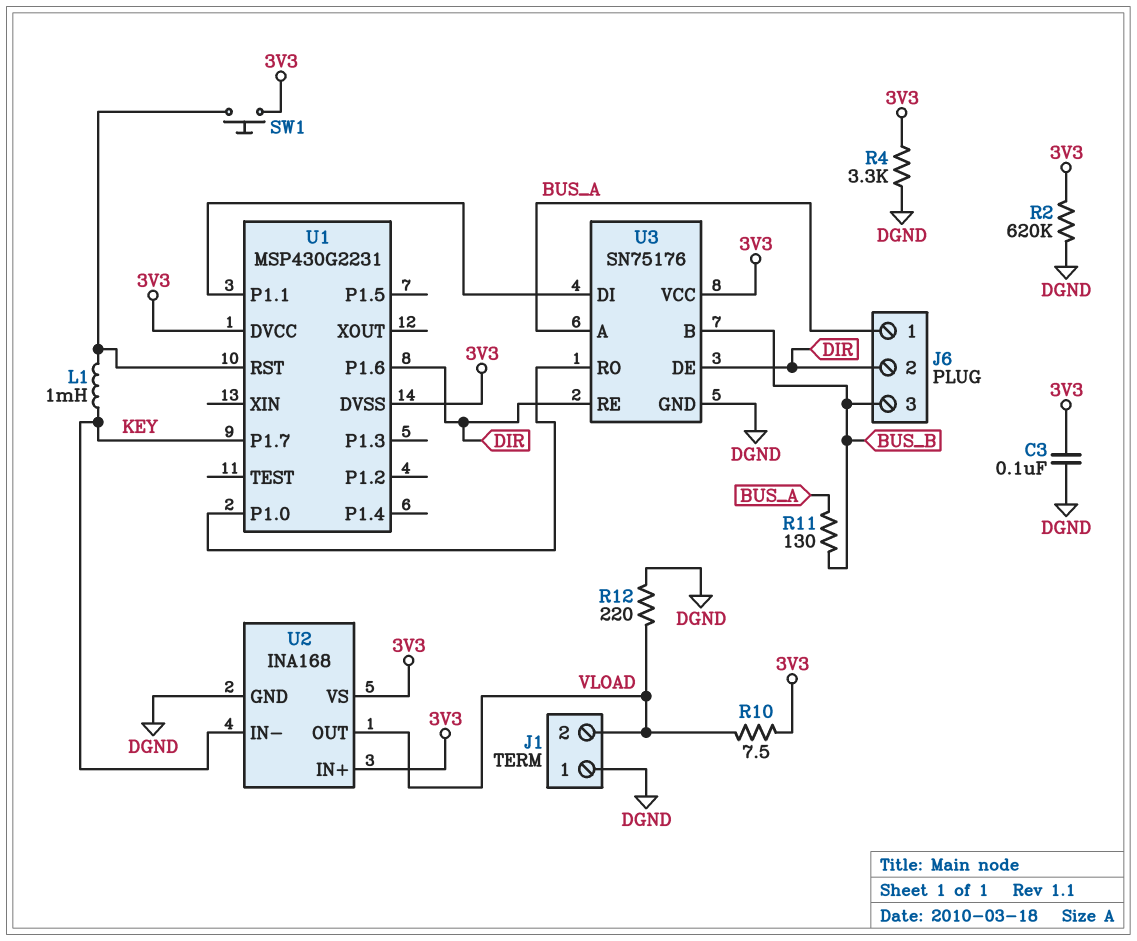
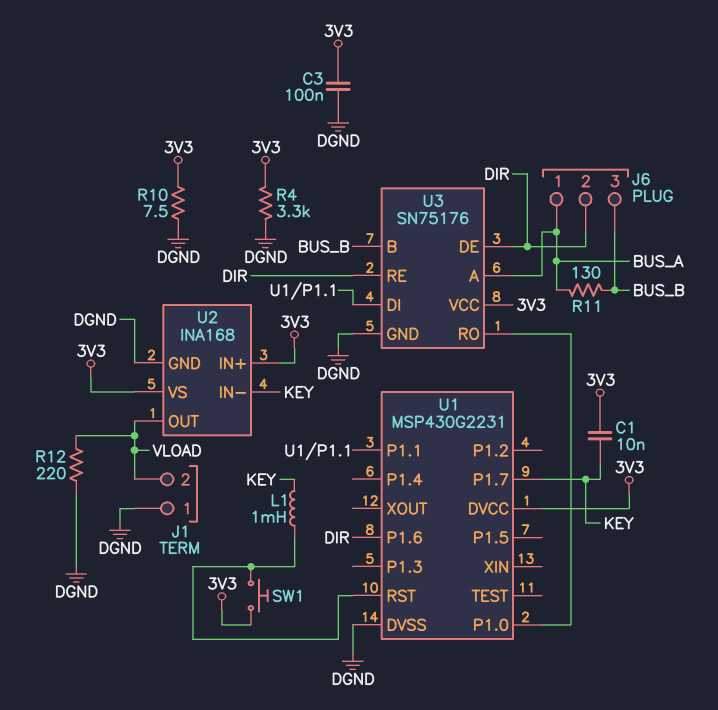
C1: none -> 10nF (3V3, KEY)
R2: 620k (3V3, DGND) -> none
R10: 7.5 (3V3, VLOAD) -> 7.5 (3V3, DGND)
U1 pin DVSS: 3V3 -> DGND

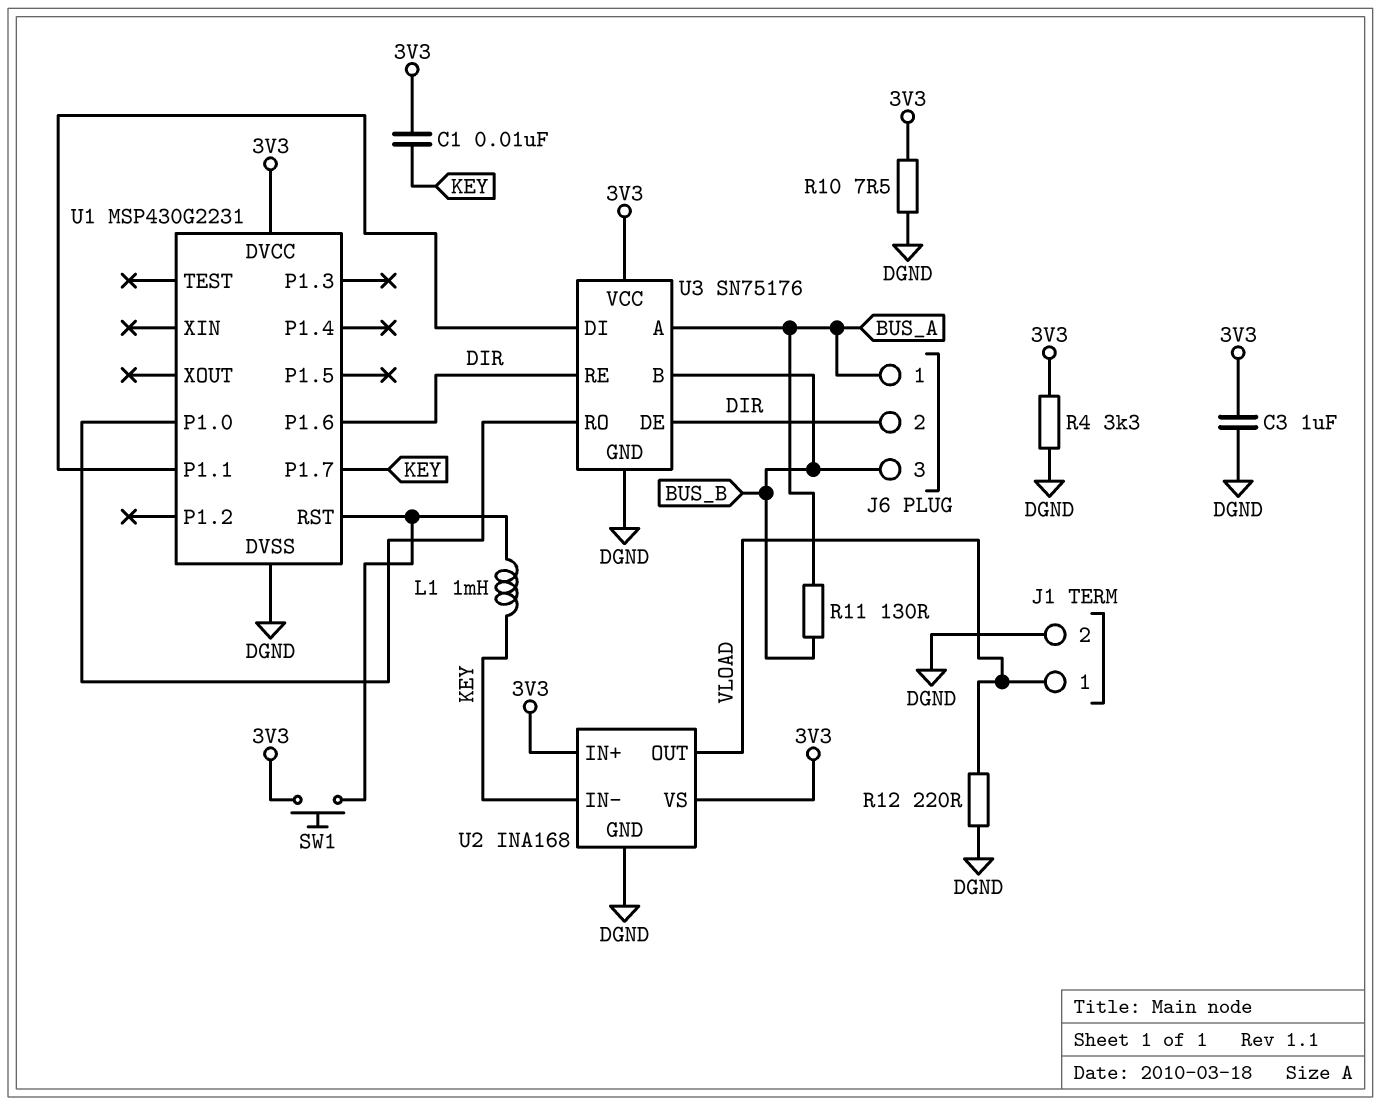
C3: 100nF (3V3, DGND) -> 1uF (3V3, DGND)
J1 pin 1: DGND -> VLOAD
J1 pin 2: VLOAD -> DGND

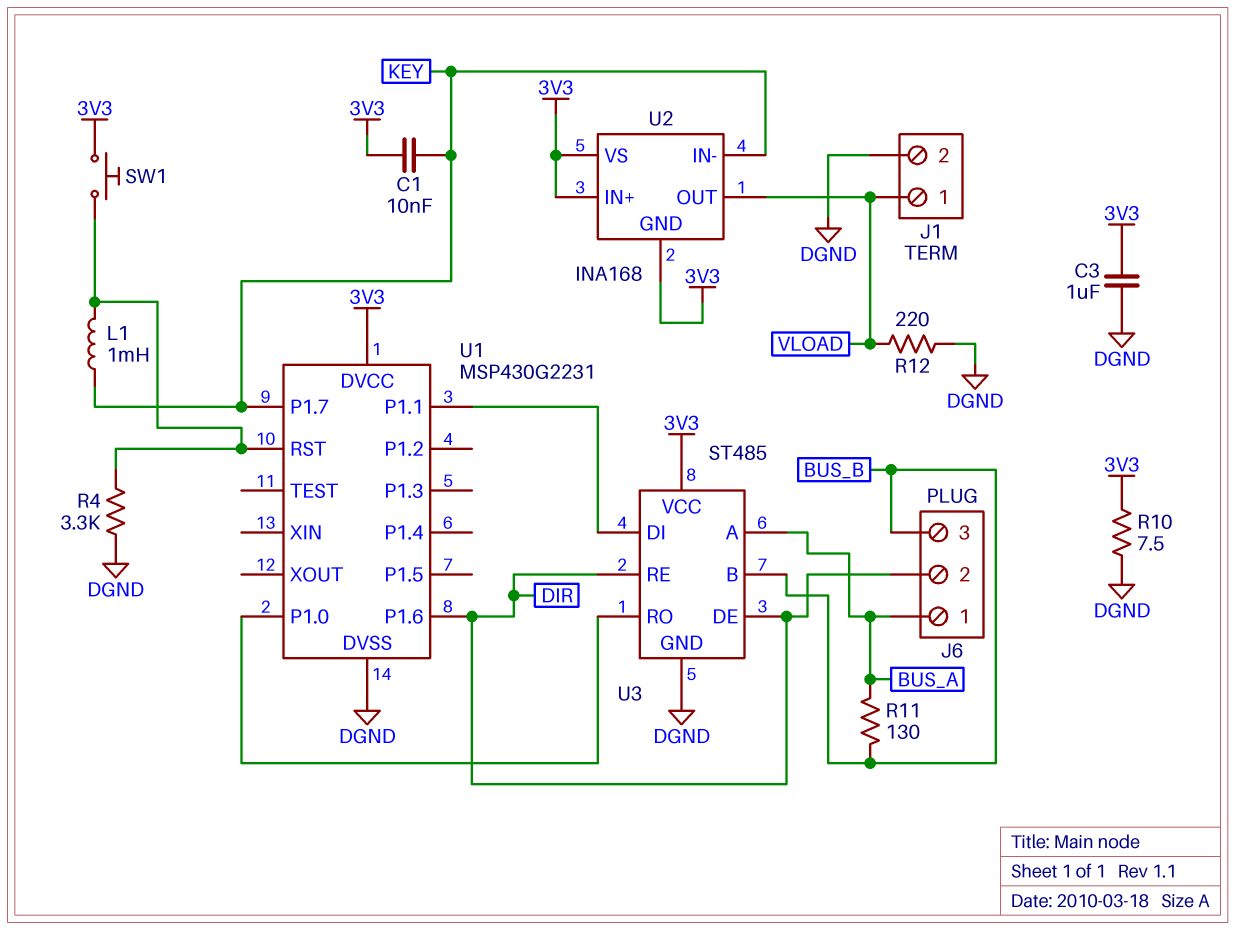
R4: 3.3k (3V3, DGND) -> 3.3k (DGND, U1/RST)
U2 pin GND: DGND -> 3V3
U3: SN75176 -> ST485

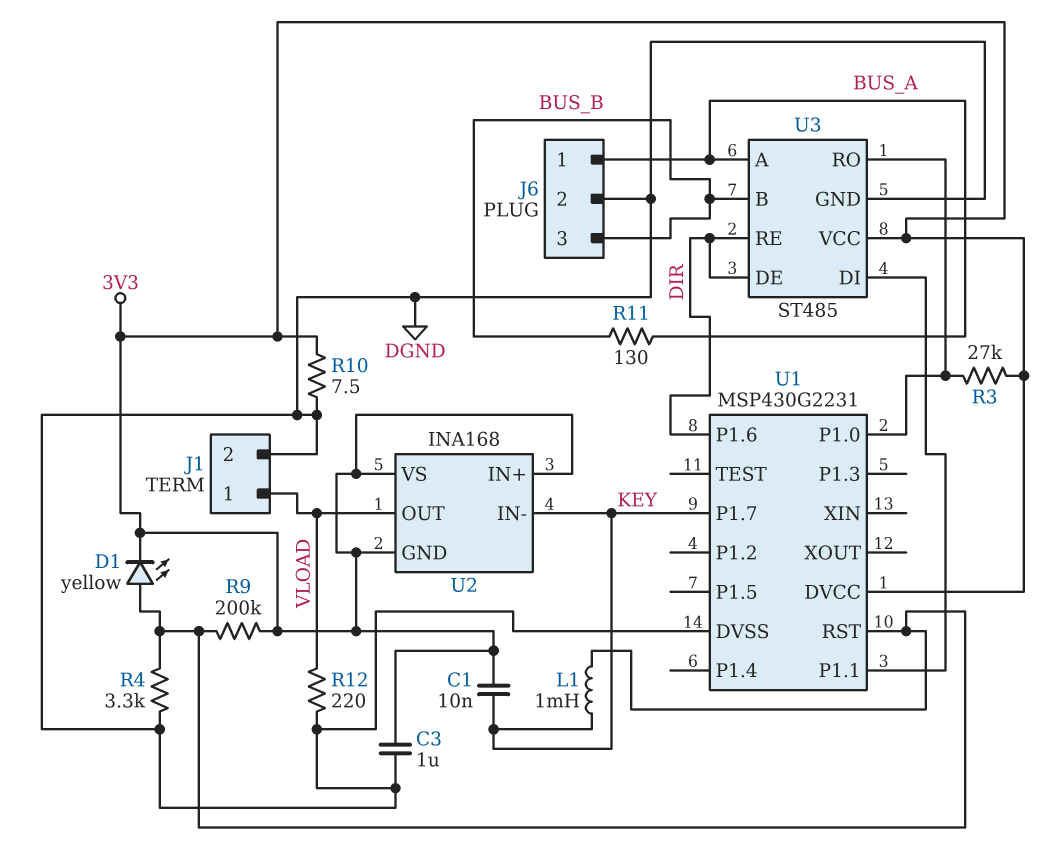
D1: none -> LED yellow (A U1/RST, K 3V3)
J6 pin 2: DIR -> DGND
R3: none -> 27k (3V3, U1/P1.0)
R9: none -> 200k (3V3, U1/RST)
SW1: button (3V3, U1/RST) -> none

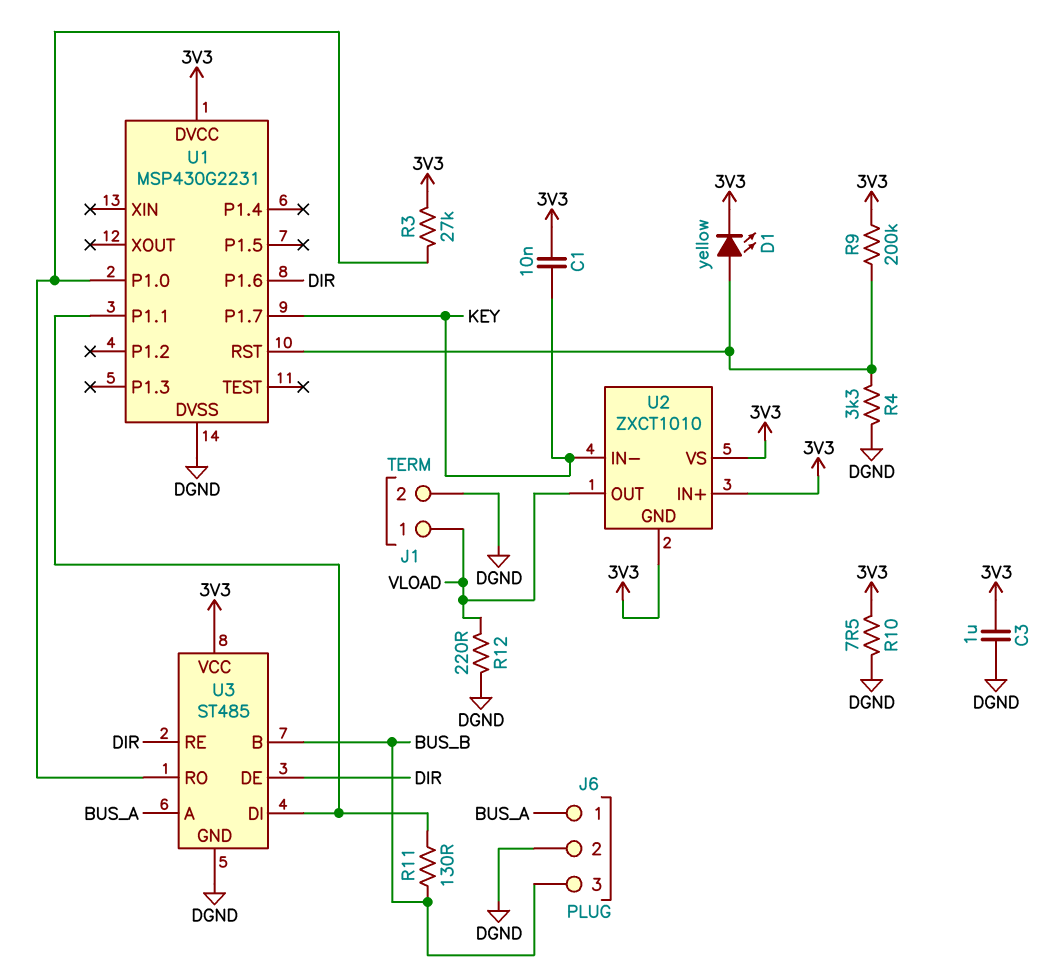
L1: 1mH (KEY, U1/RST) -> none
R11: 130 (BUS_A, BUS_B) -> 130 (BUS_B, U1/P1.1)
U2: INA168 -> ZXCT1010

